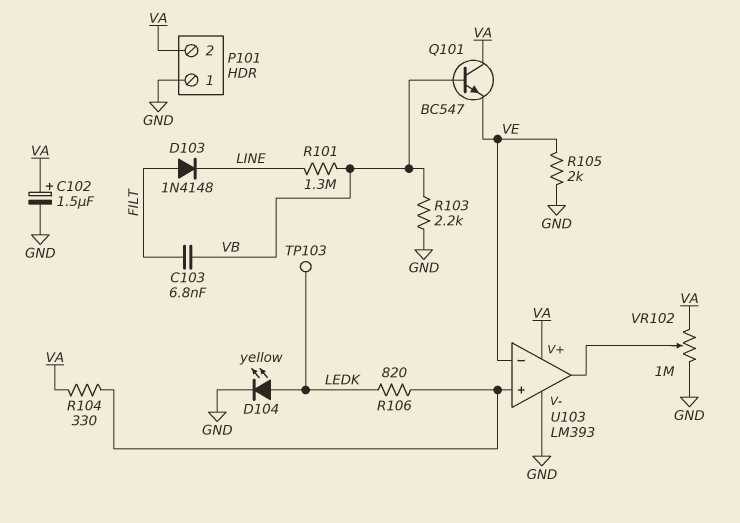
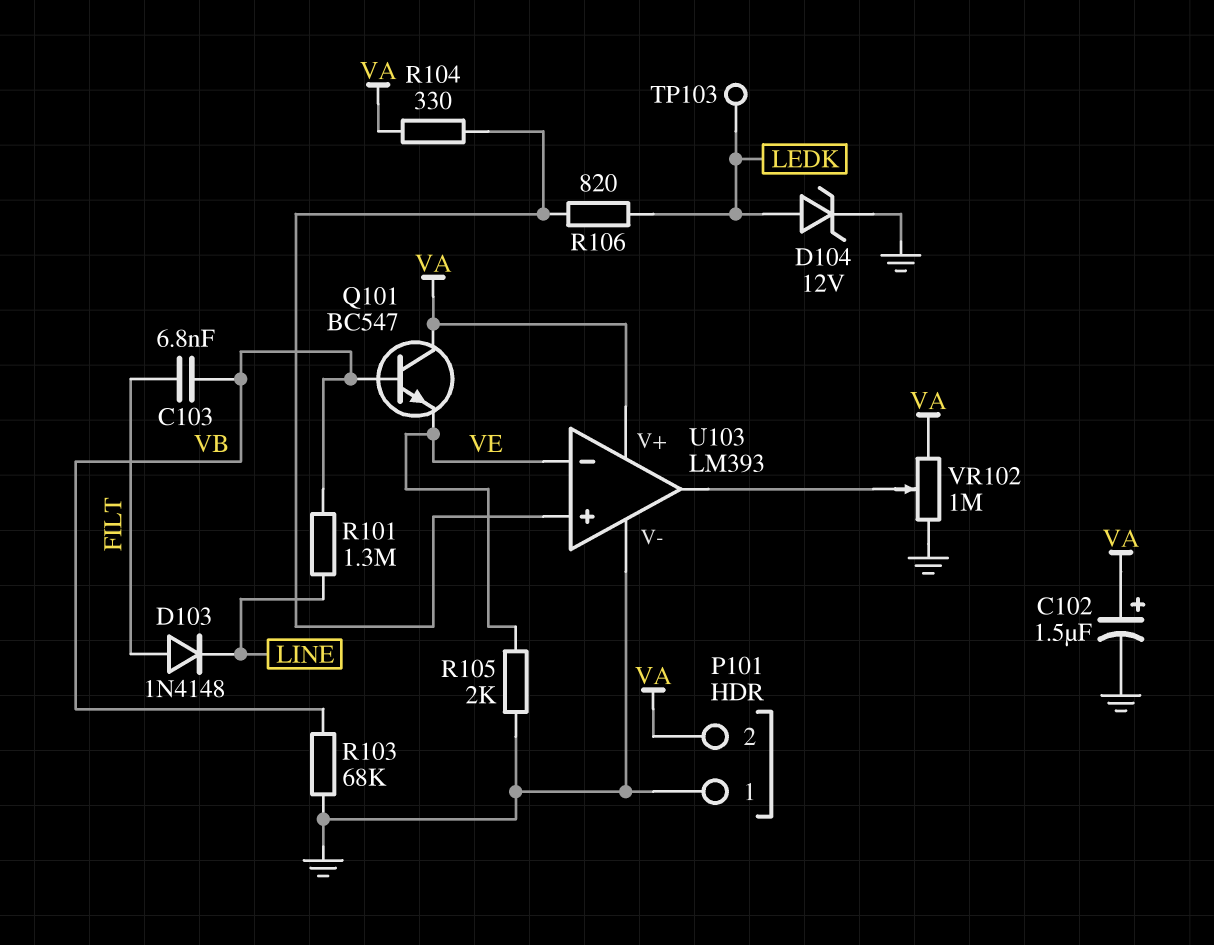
D104: LED yellow (A LEDK, K GND) -> zener 12V (A LEDK, K GND)
R103: 2.2k (GND, VB) -> 68k (GND, VB)

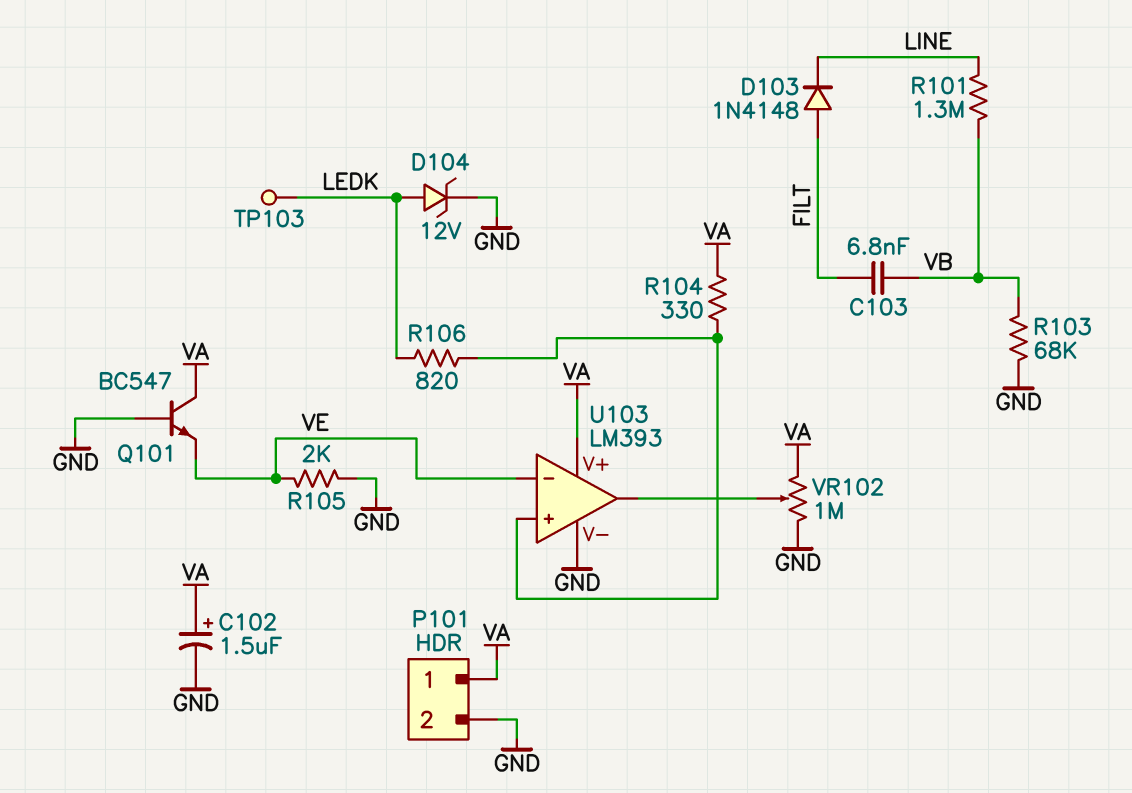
P101 pin 1: GND -> VA
P101 pin 2: VA -> GND
Q101: NPN BC547 (B VB, C VA, E VE) -> NPN BC547 (B GND, C VA, E VE)

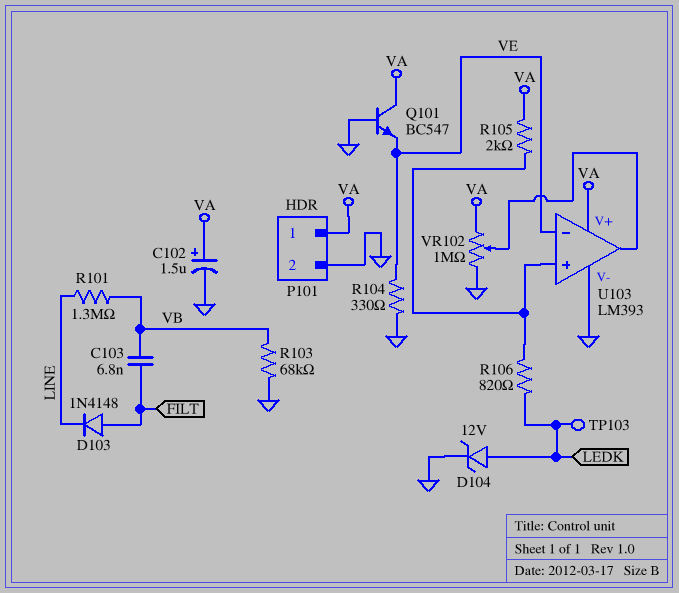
R104: 330 (U103/in+, VA) -> 330 (GND, VE)
R105: 2k (GND, VE) -> 2k (U103/in+, VA)

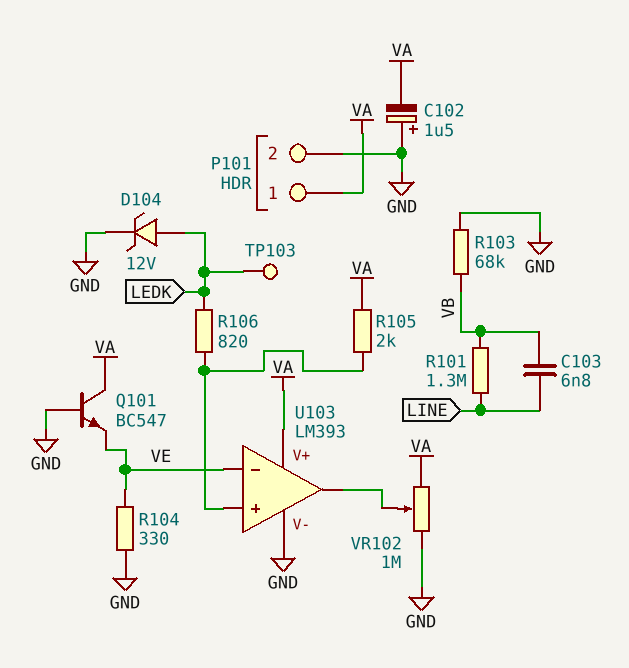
C102: 1.5uF (plus VA, minus GND) -> 1.5uF (plus GND, minus VA)
C103: 6.8nF (FILT, VB) -> 6.8nF (LINE, VB)
D103: diode 1N4148 (A FILT, K LINE) -> none

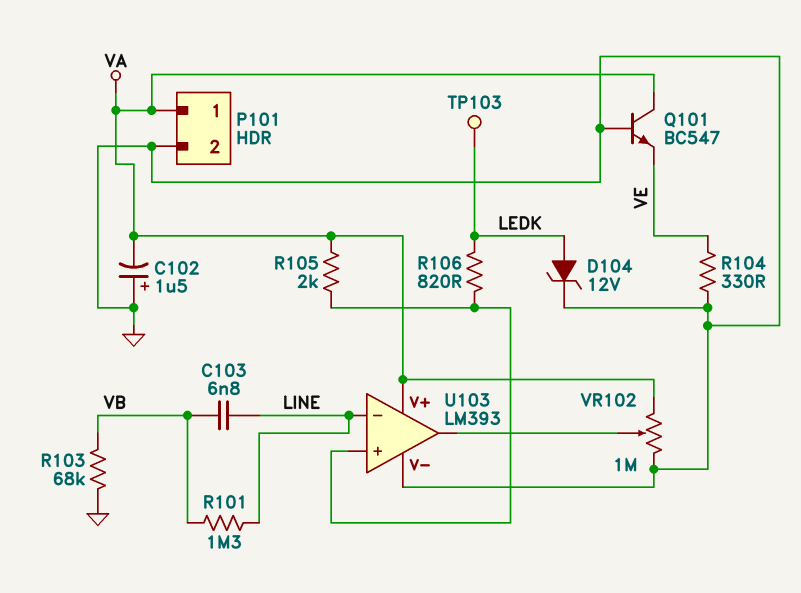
U103 pin in-: VE -> LINE

